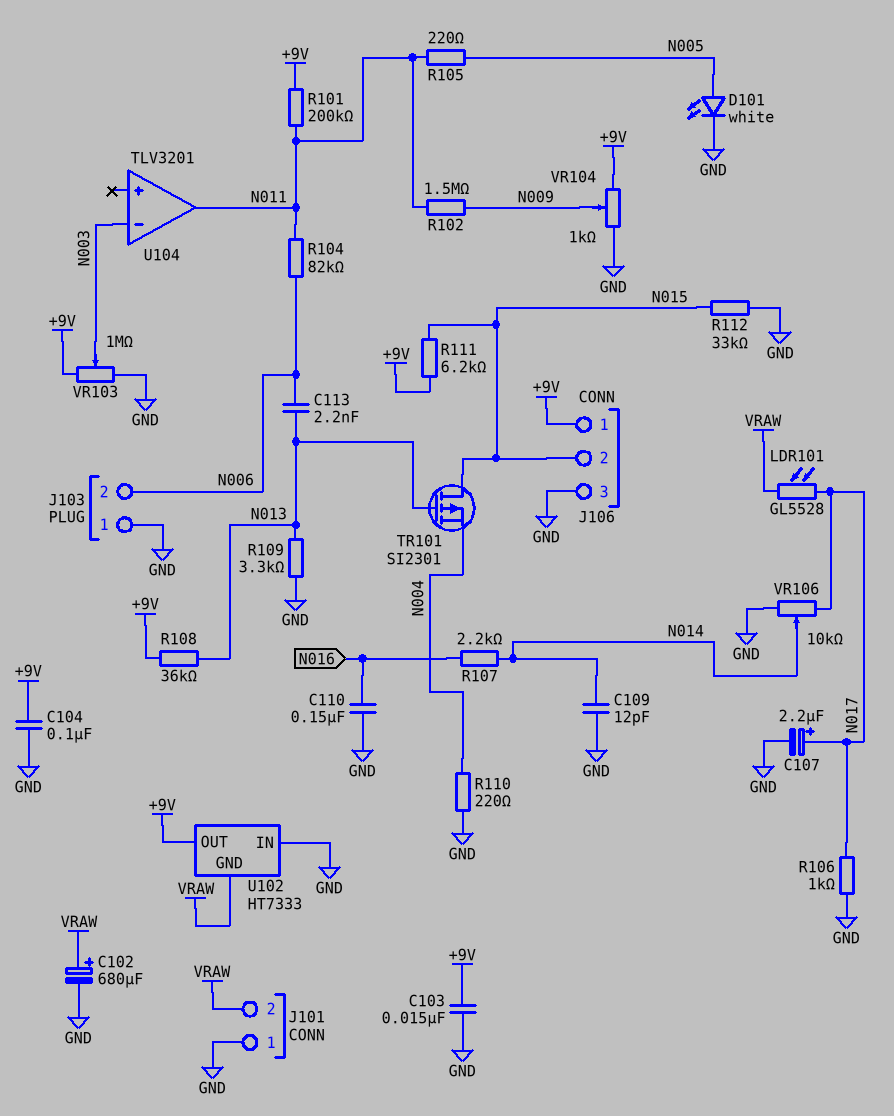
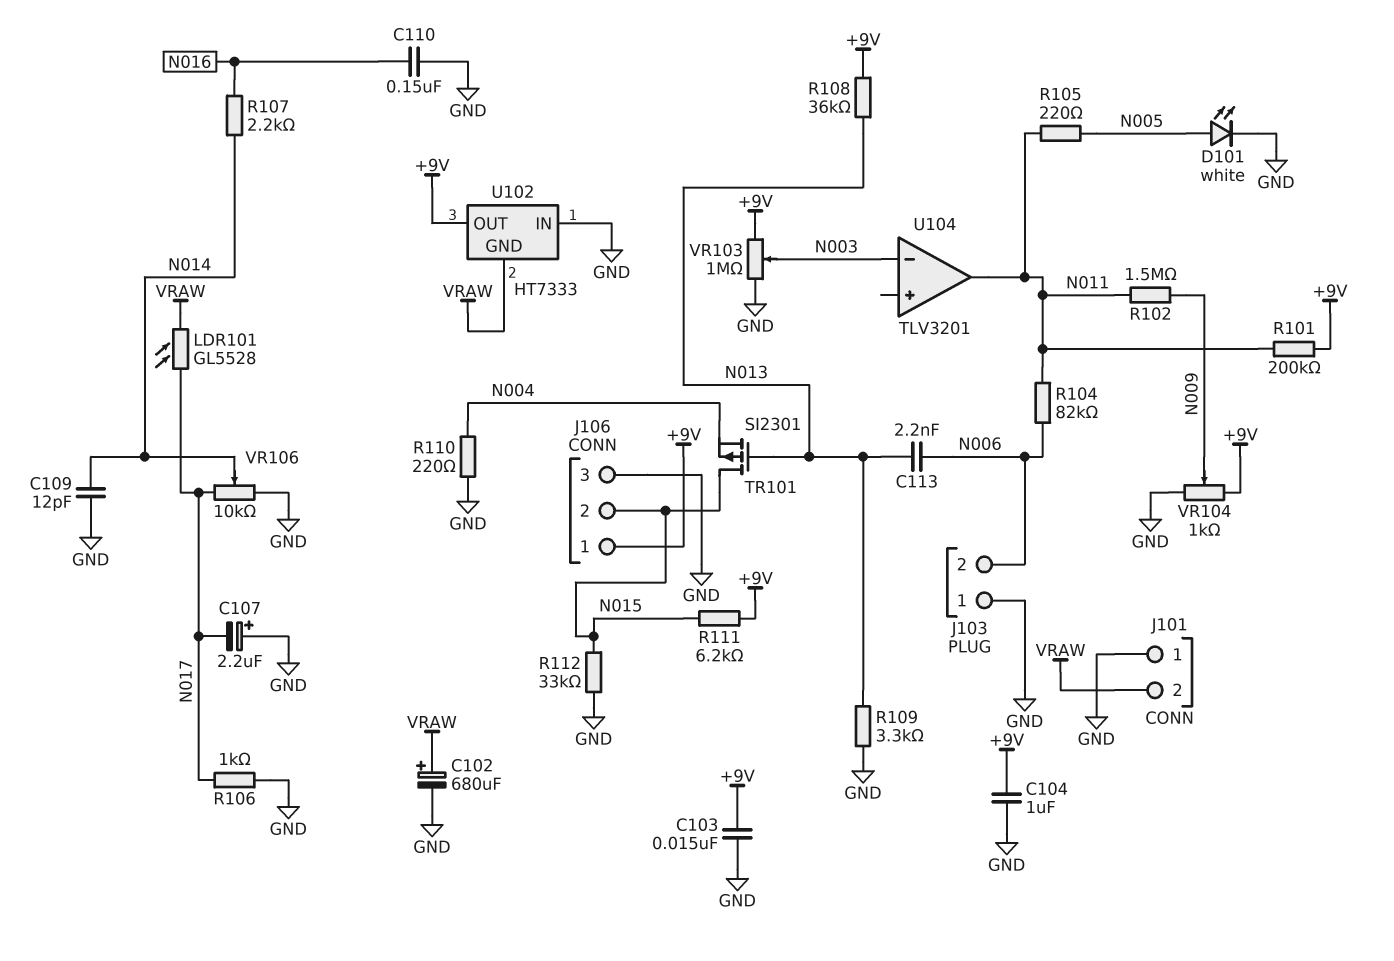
C104: 100nF (+9V, GND) -> 1uF (+9V, GND)
C107: 2.2uF (plus N017, minus GND) -> 2.2uF (plus GND, minus N017)

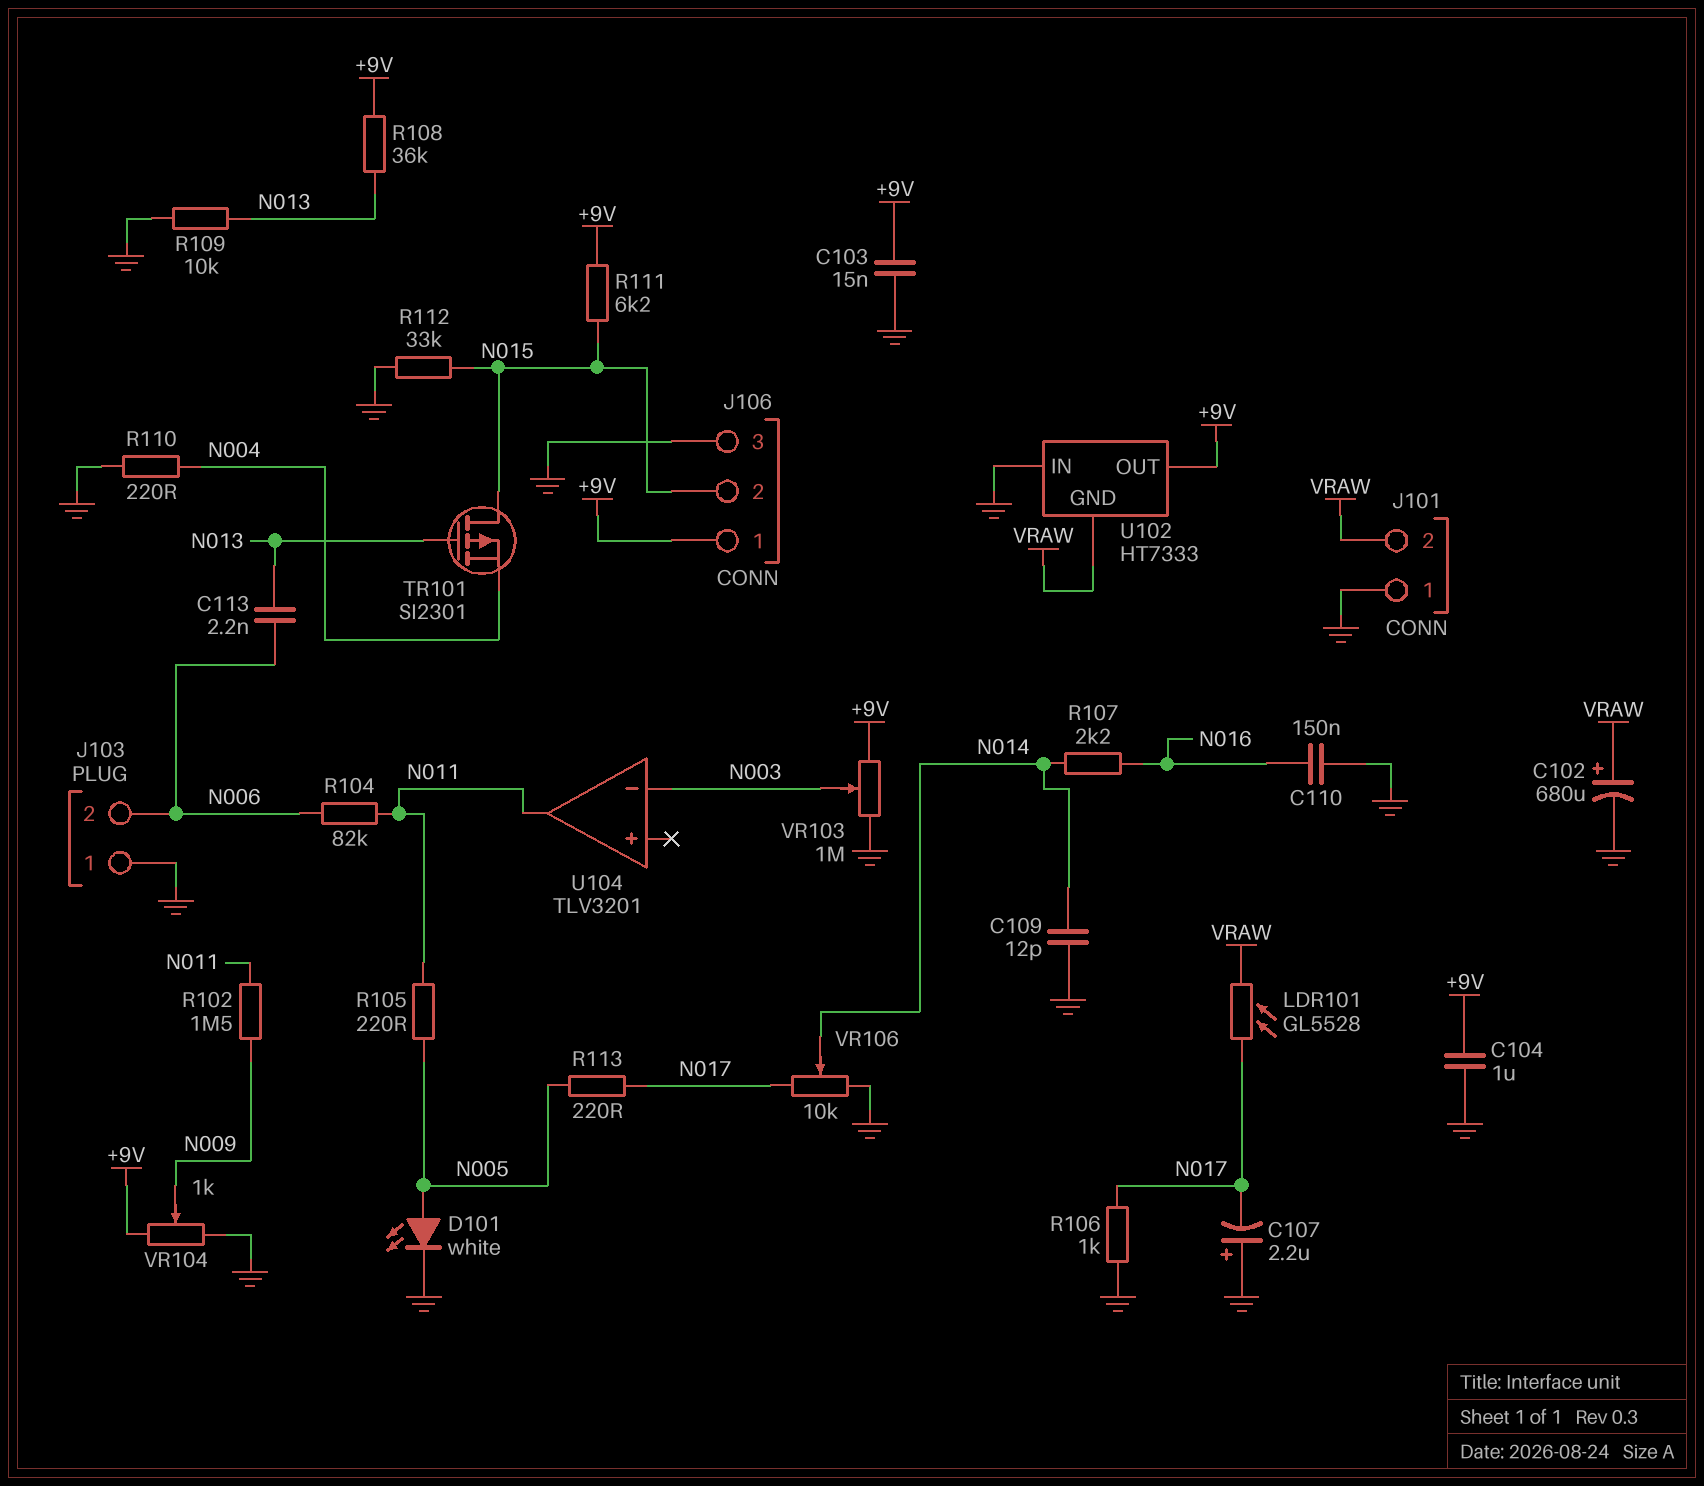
R101: 200k (+9V, N011) -> none
R109: 3.3k (GND, N013) -> 10k (GND, N013)
R113: none -> 220 (N005, N017)

